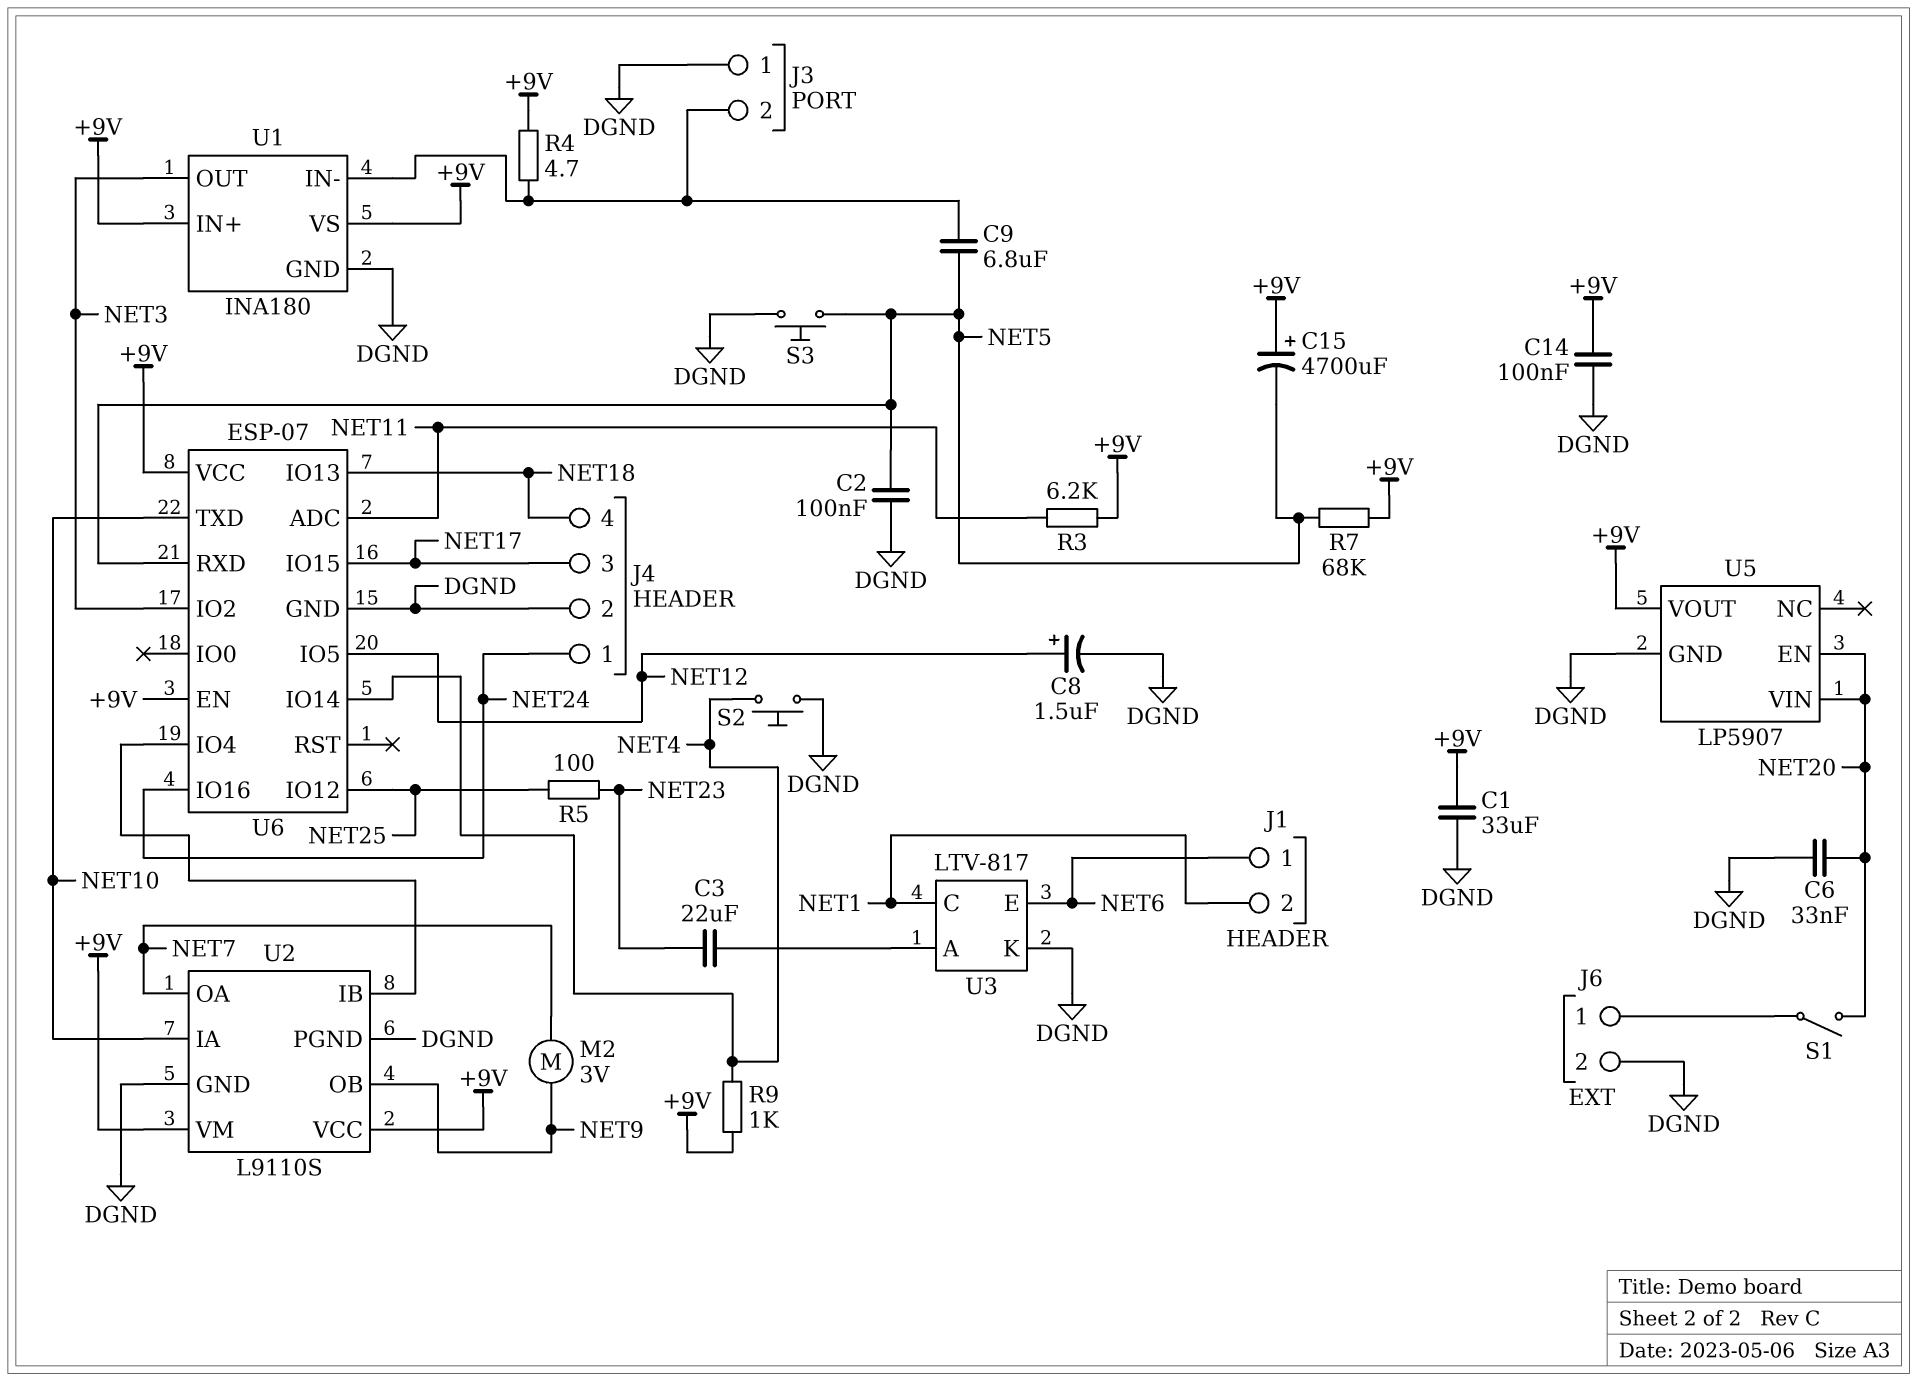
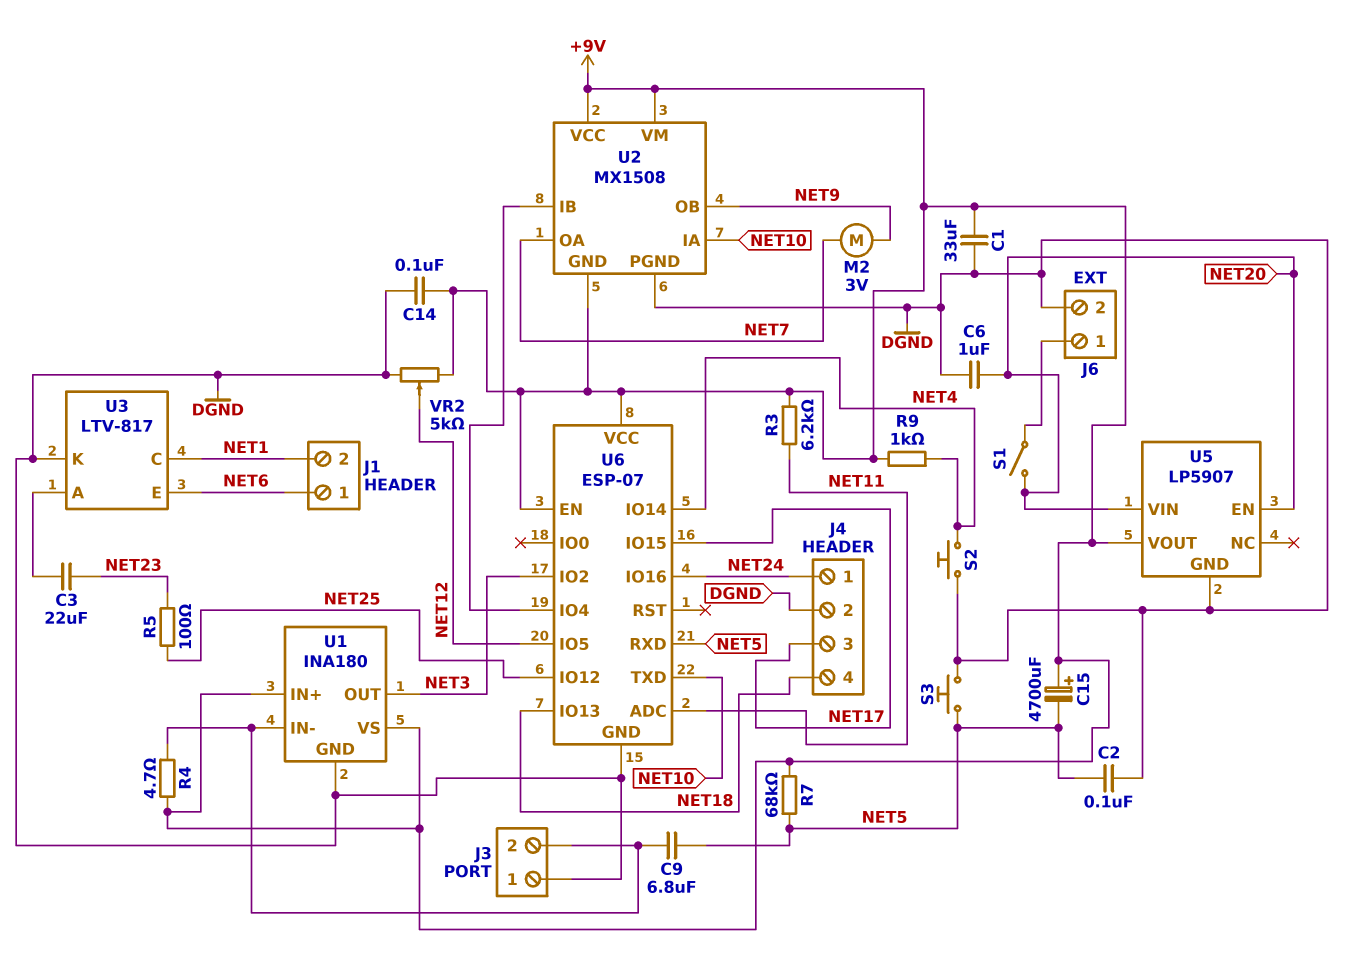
C6: 33nF (DGND, NET20) -> 1uF (DGND, NET20)
C8: 1.5uF (plus NET12, minus DGND) -> none
U2: L9110S -> MX1508
U2 pin GND: DGND -> +9V
VR2: none -> 5k (+9V, DGND, wiper NET12)

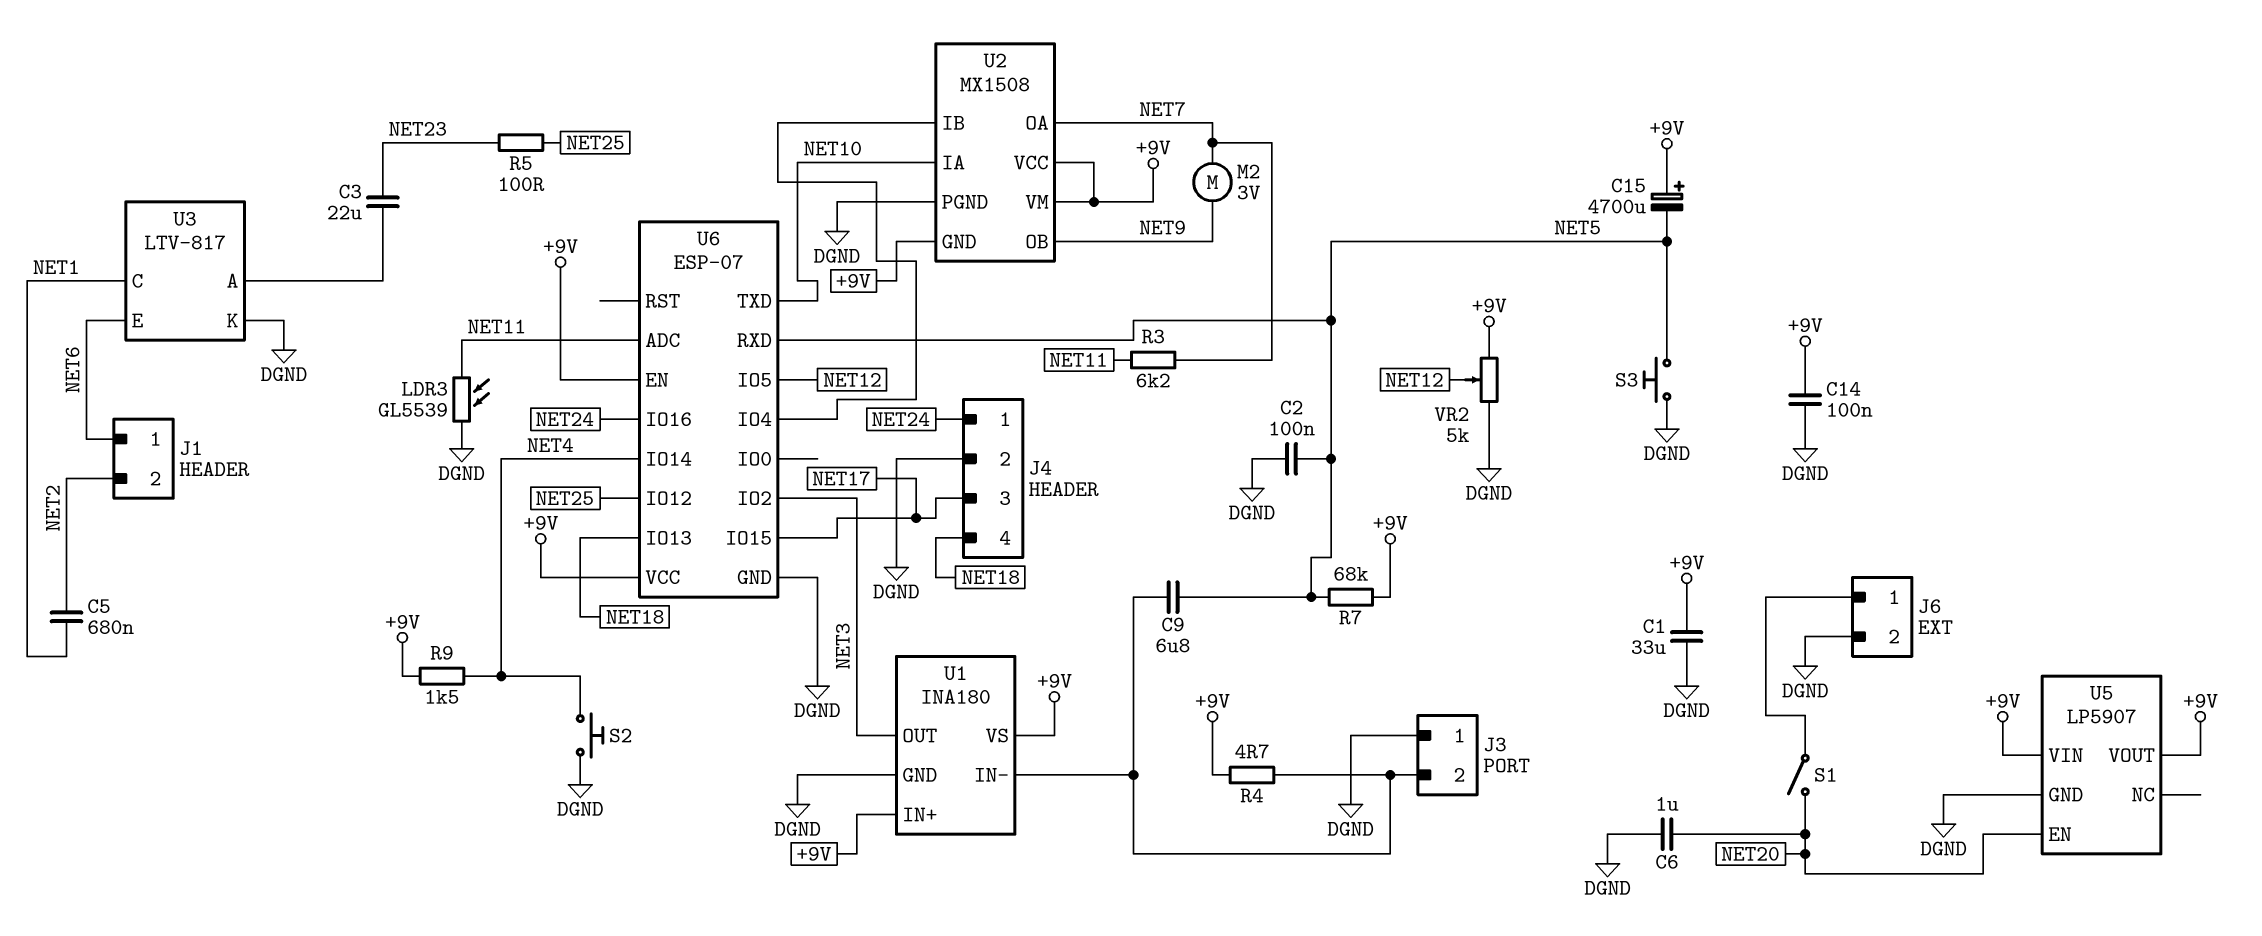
C5: none -> 680nF (NET1, NET2)
J1 pin 2: NET1 -> NET2
LDR3: none -> GL5539 (DGND, NET11)
R3: 6.2k (+9V, NET11) -> 6.2k (NET7, NET11)
R9: 1k (+9V, NET4) -> 1.5k (+9V, NET4)
U5 pin VIN: NET20 -> +9V

